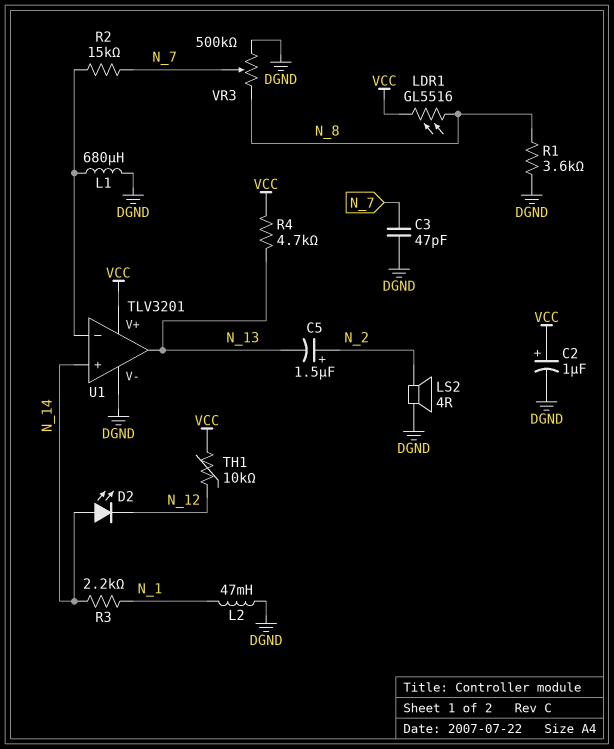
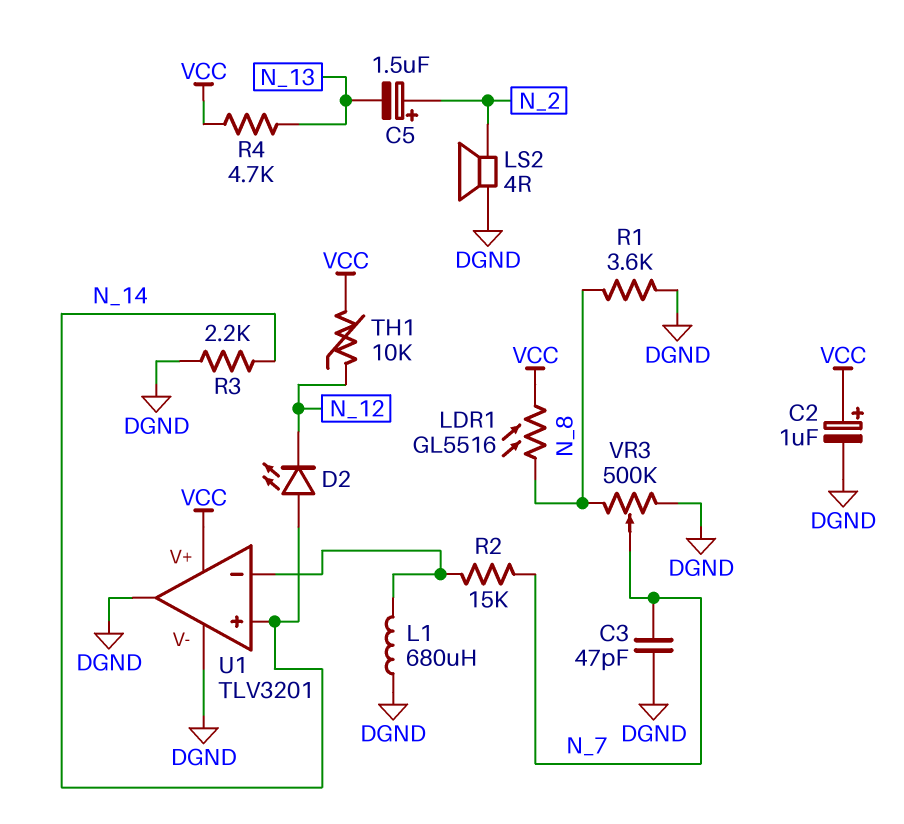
L2: 47mH (DGND, N_1) -> none
R3: 2.2k (N_1, N_14) -> 2.2k (DGND, N_14)
U1 pin out: N_13 -> DGND

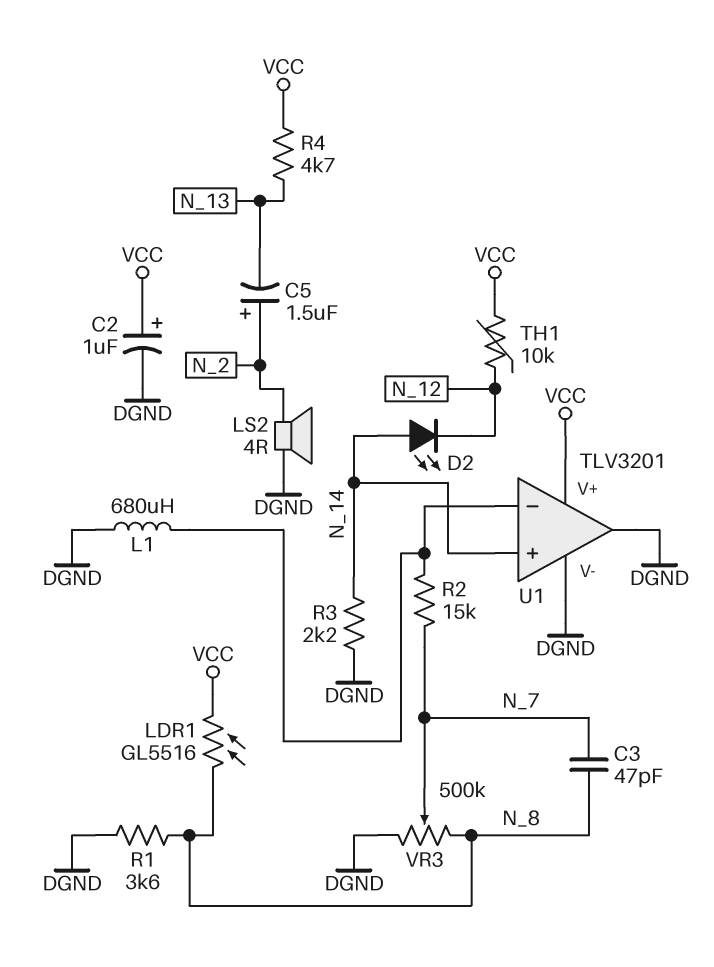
C3: 47pF (DGND, N_7) -> 47pF (N_7, N_8)

